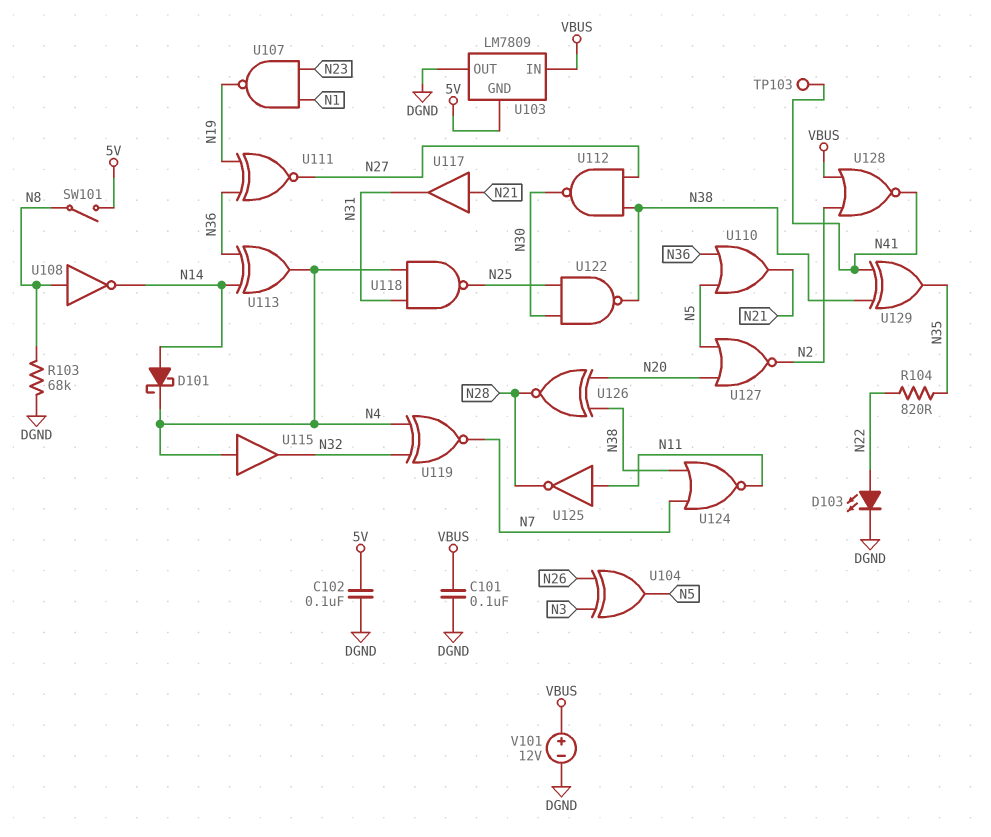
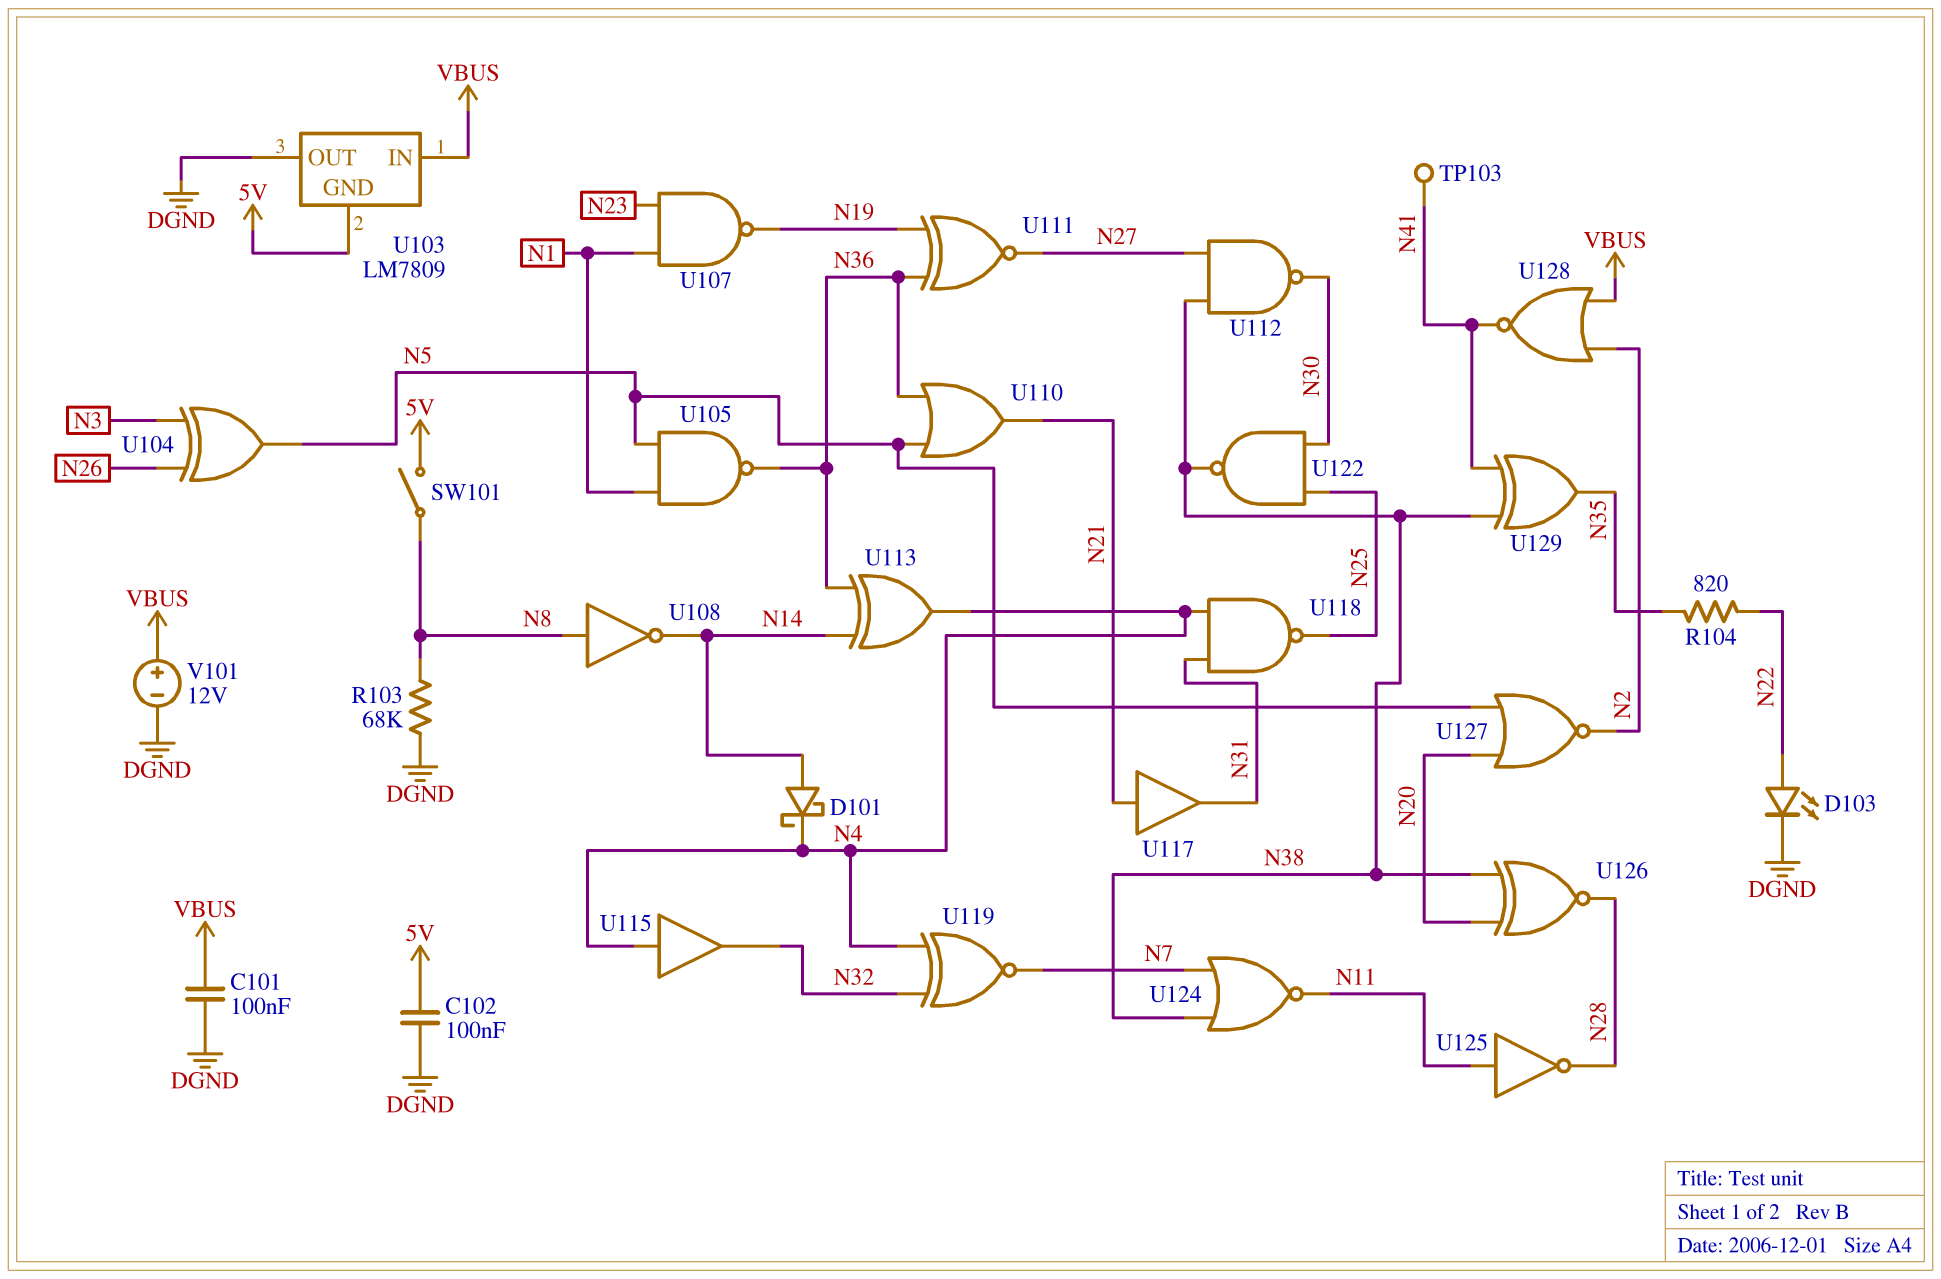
U105: none -> NAND (in N1, in N5, out N36)

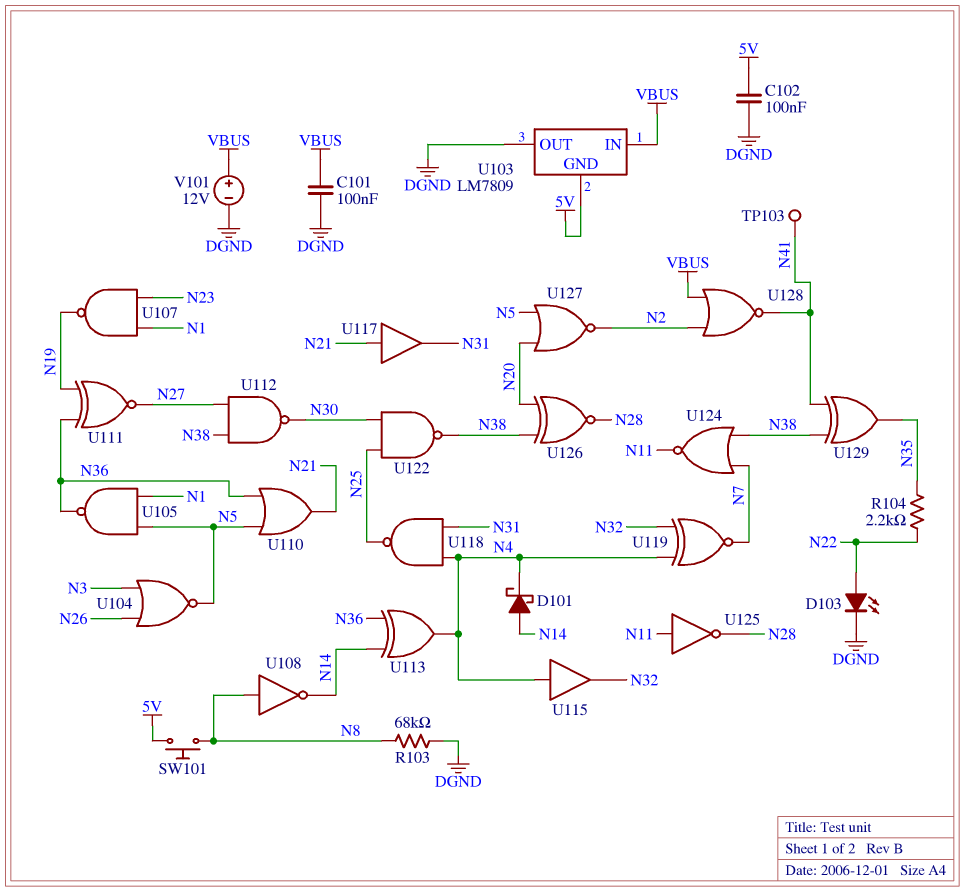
R104: 820 (N22, N35) -> 2.2k (N22, N35)
SW101: switch (5V, N8) -> button (5V, N8)
U104: XOR (in N3, in N26, out N5) -> NOR (in N3, in N26, out N5)

